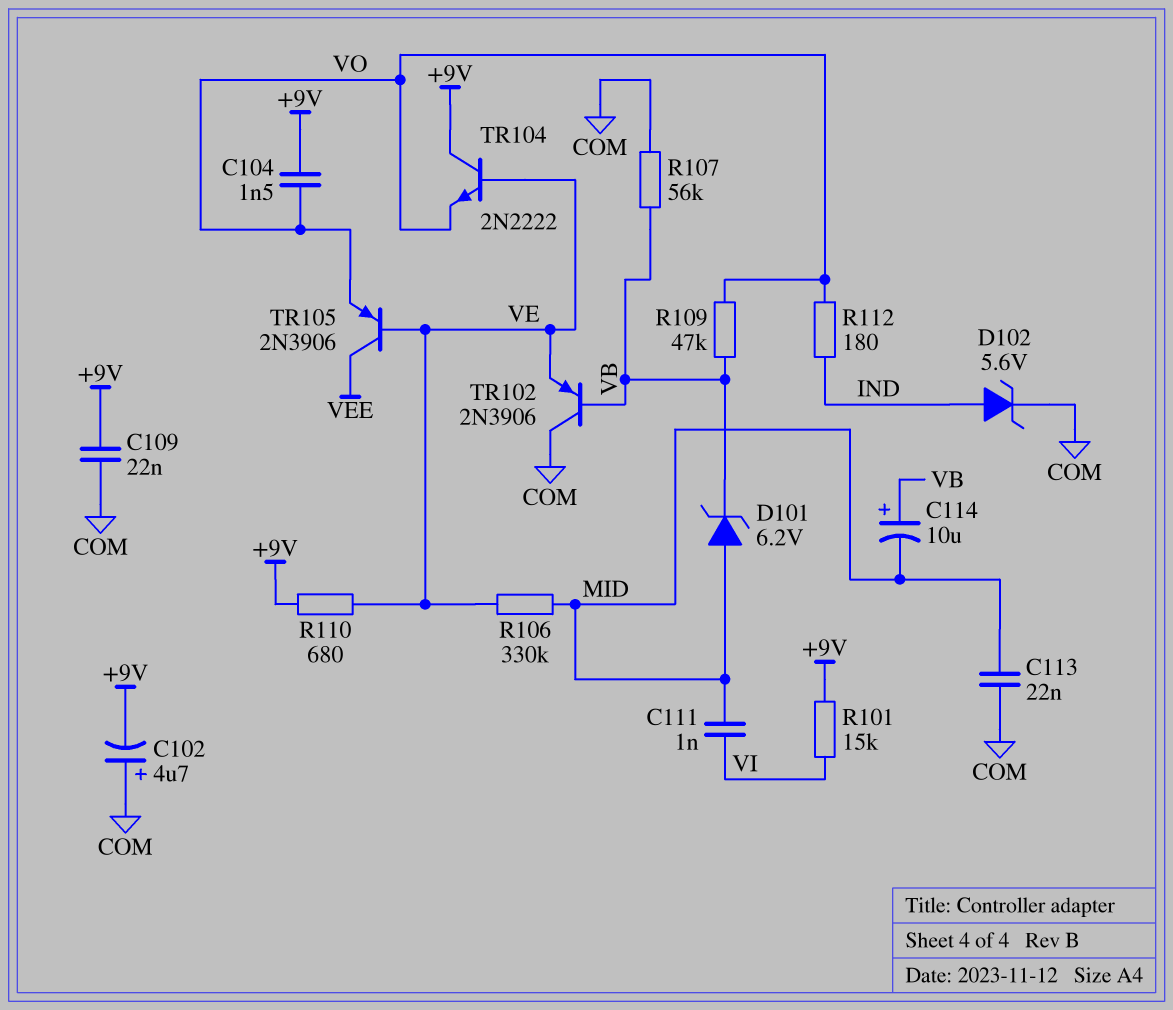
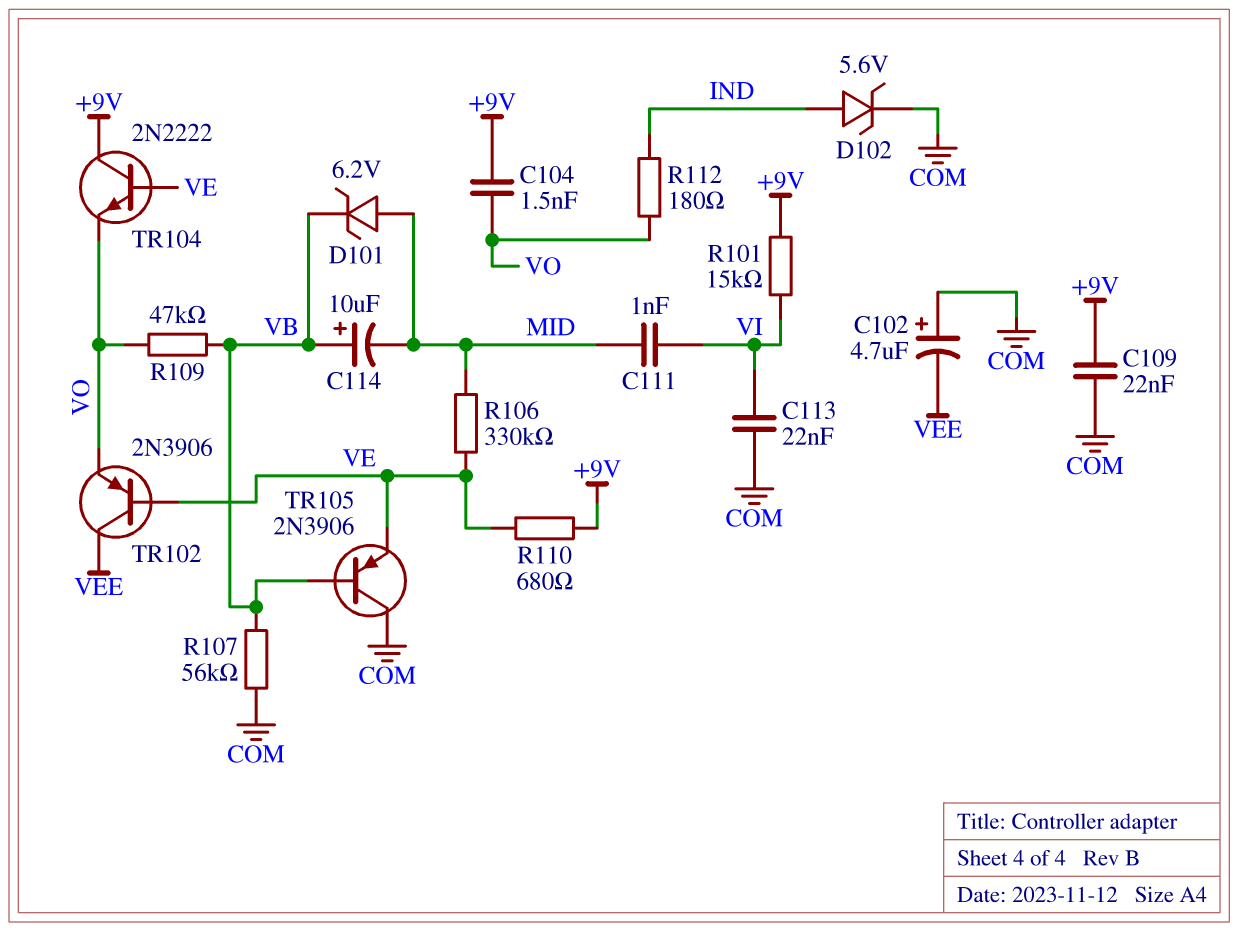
C102: 4.7uF (plus COM, minus +9V) -> 4.7uF (plus COM, minus VEE)
C113: 22nF (COM, MID) -> 22nF (COM, VI)
TR102: PNP 2N3906 (B VB, C COM, E VE) -> PNP 2N3906 (B VE, C VEE, E VO)
TR105: PNP 2N3906 (B VE, C VEE, E VO) -> PNP 2N3906 (B VB, C COM, E VE)

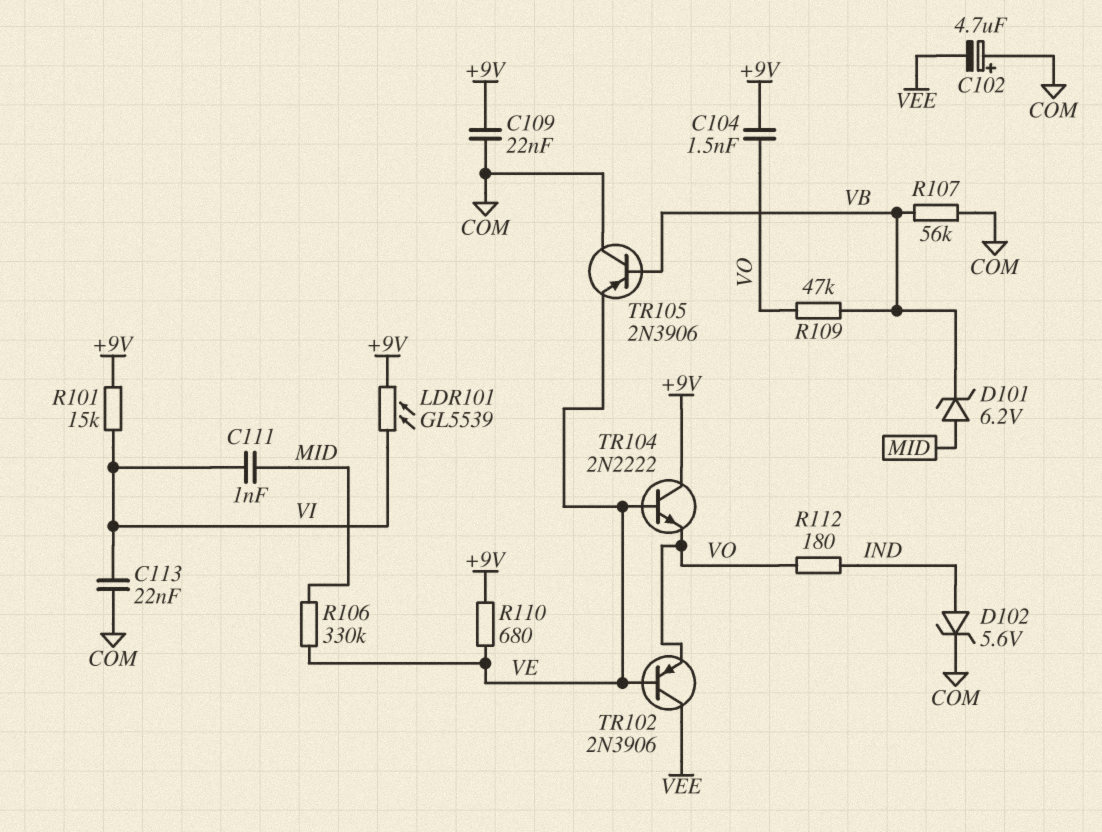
C114: 10uF (plus VB, minus MID) -> none
LDR101: none -> GL5539 (+9V, VI)

